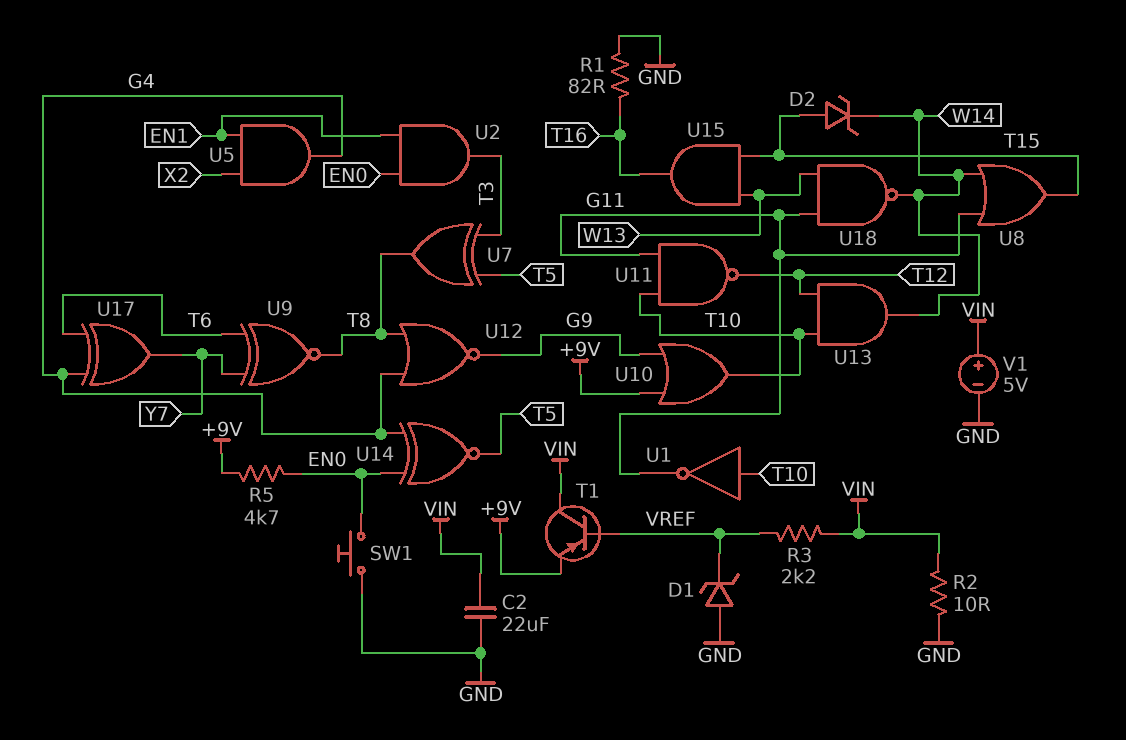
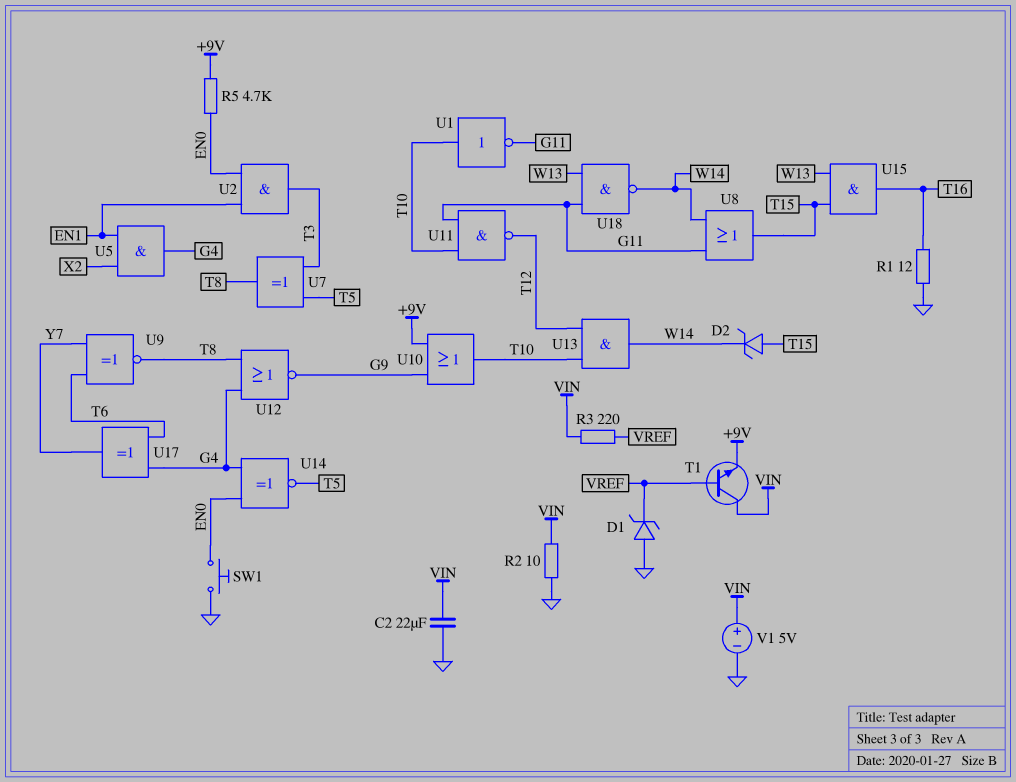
R1: 82 (GND, T16) -> 12 (GND, T16)
R3: 2.2k (VIN, VREF) -> 220 (VIN, VREF)
T1: PNP (B VREF, C VIN, E +9V) -> NPN (B VREF, C VIN, E +9V)

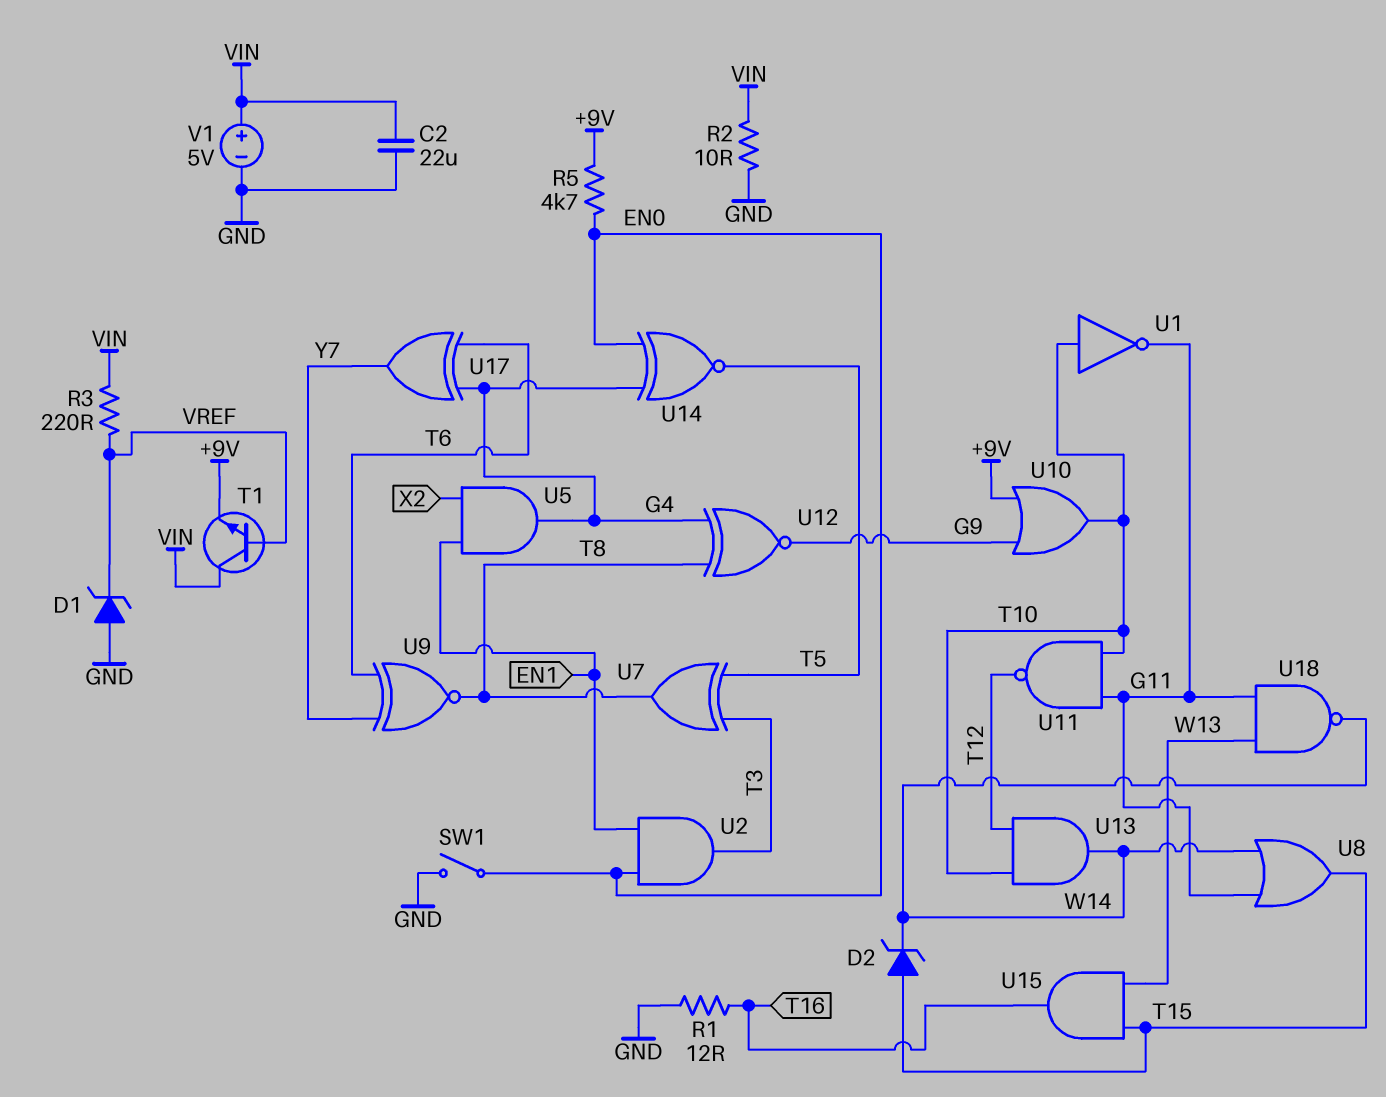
SW1: button (EN0, GND) -> switch (EN0, GND)
U12: NOR (in G4, in T8, out G9) -> XNOR (in G4, in T8, out G9)

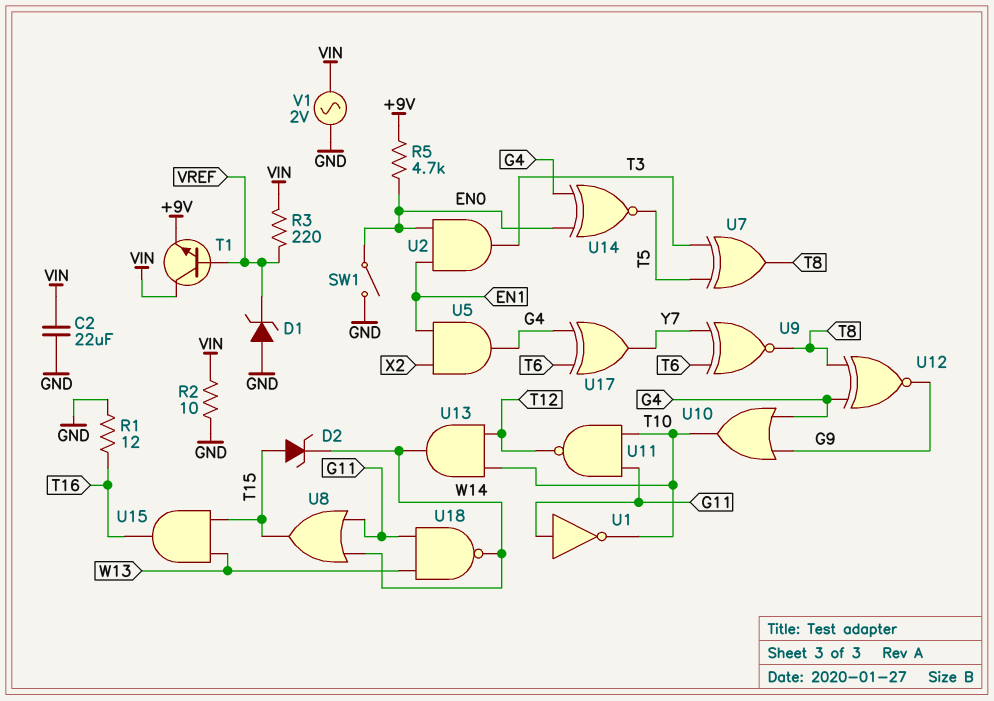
U1: NOT (in T10, out G11) -> NOT (in G11, out T10)
U10: OR (in +9V, in G9, out T10) -> OR (in G4, in G9, out T10)
V1: 5V (plus VIN, minus GND) -> AC 2V (GND, VIN)

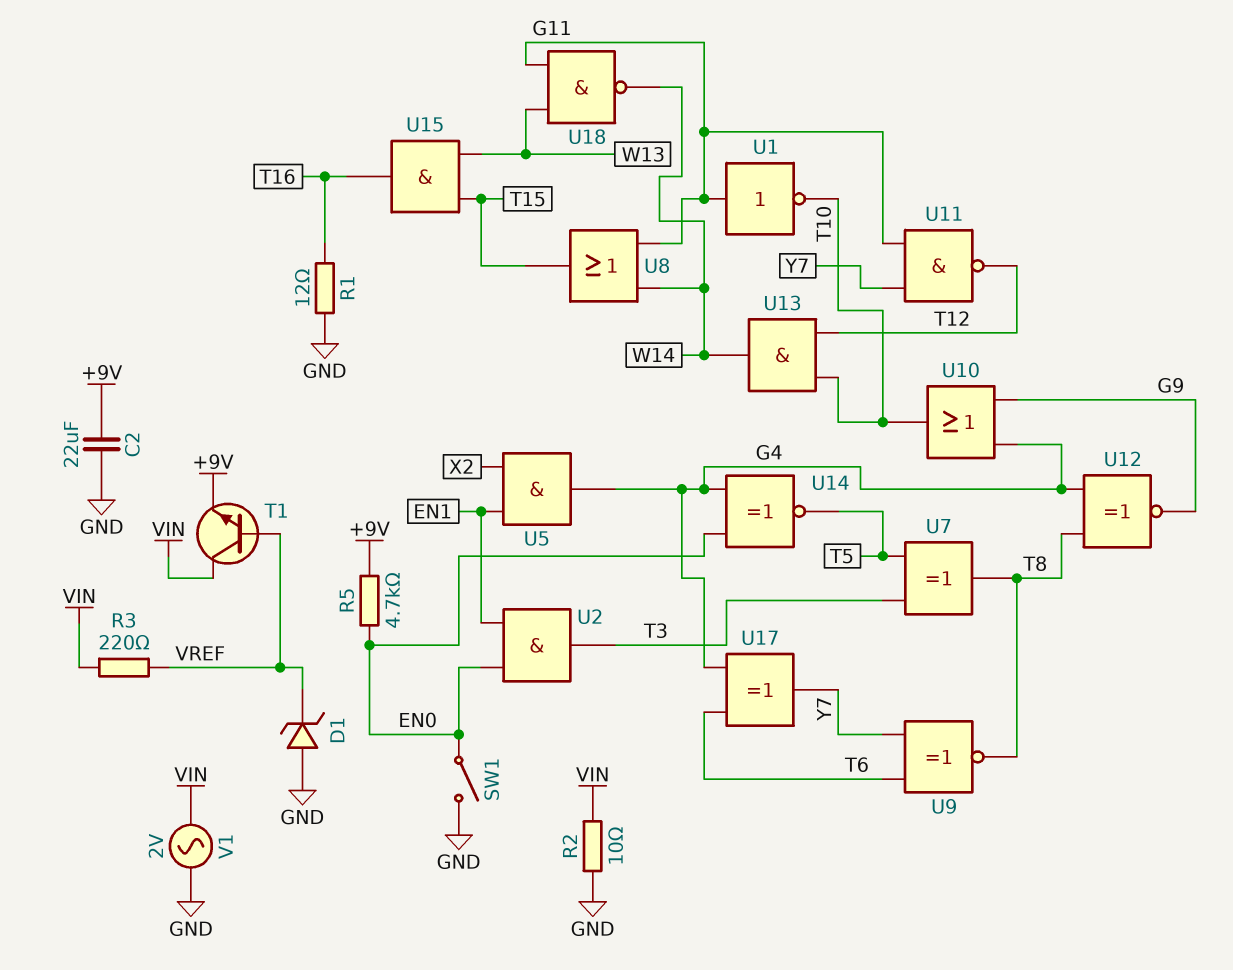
C2: 22uF (GND, VIN) -> 22uF (+9V, GND)
D2: zener (A T15, K W14) -> none
U11: NAND (in G11, in T10, out T12) -> NAND (in G11, in Y7, out T12)

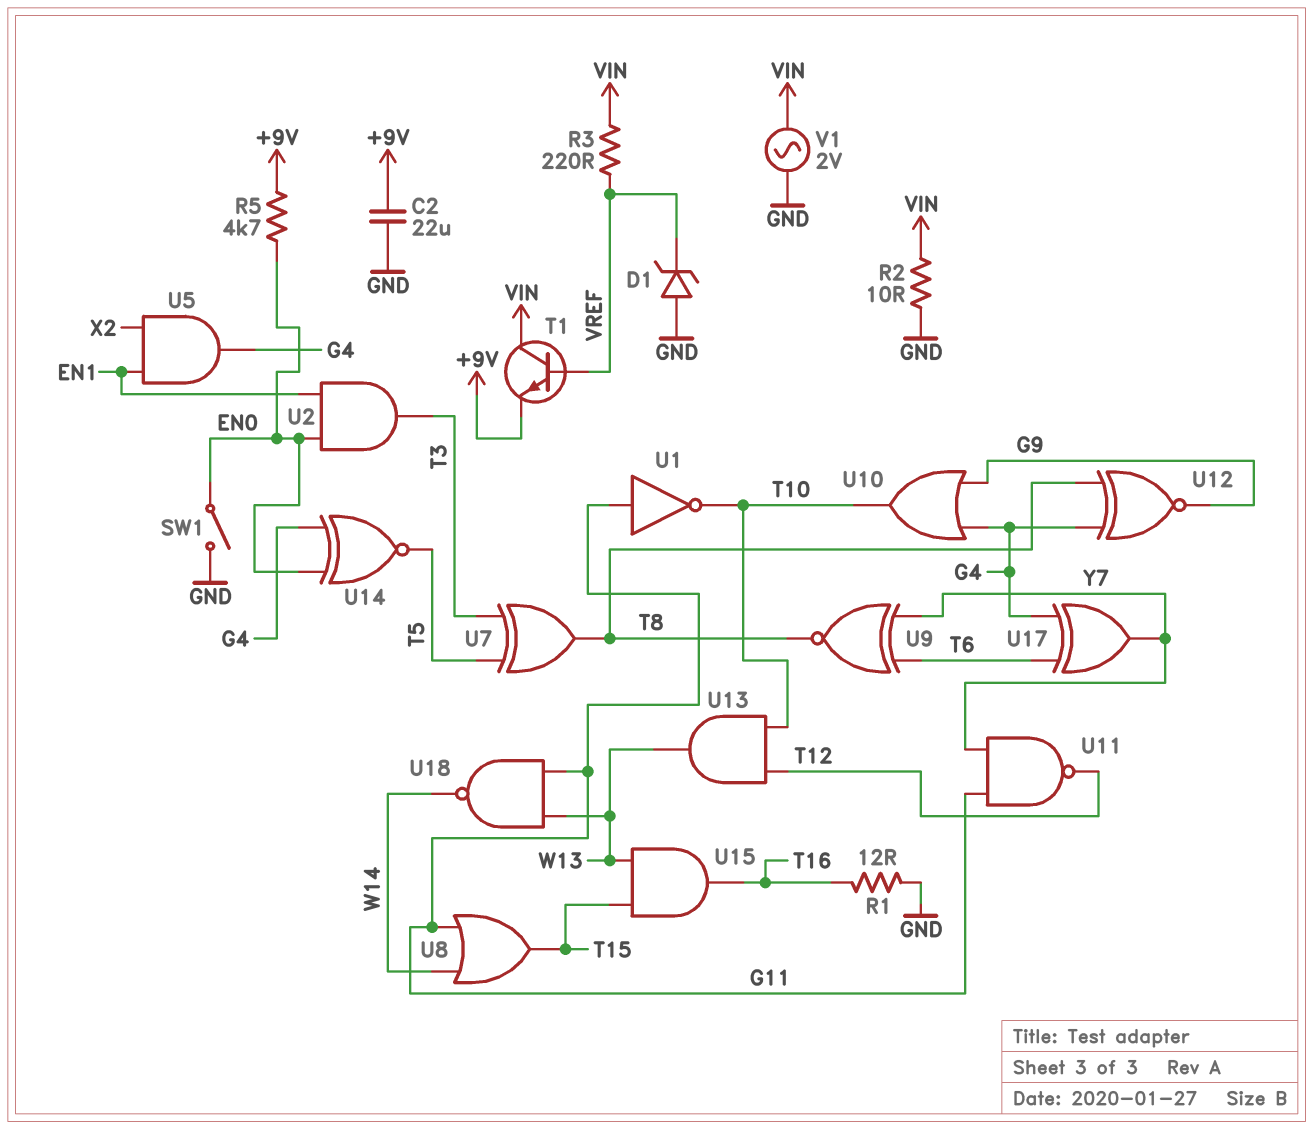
U13: AND (in T10, in T12, out W14) -> AND (in T10, in T12, out W13)

